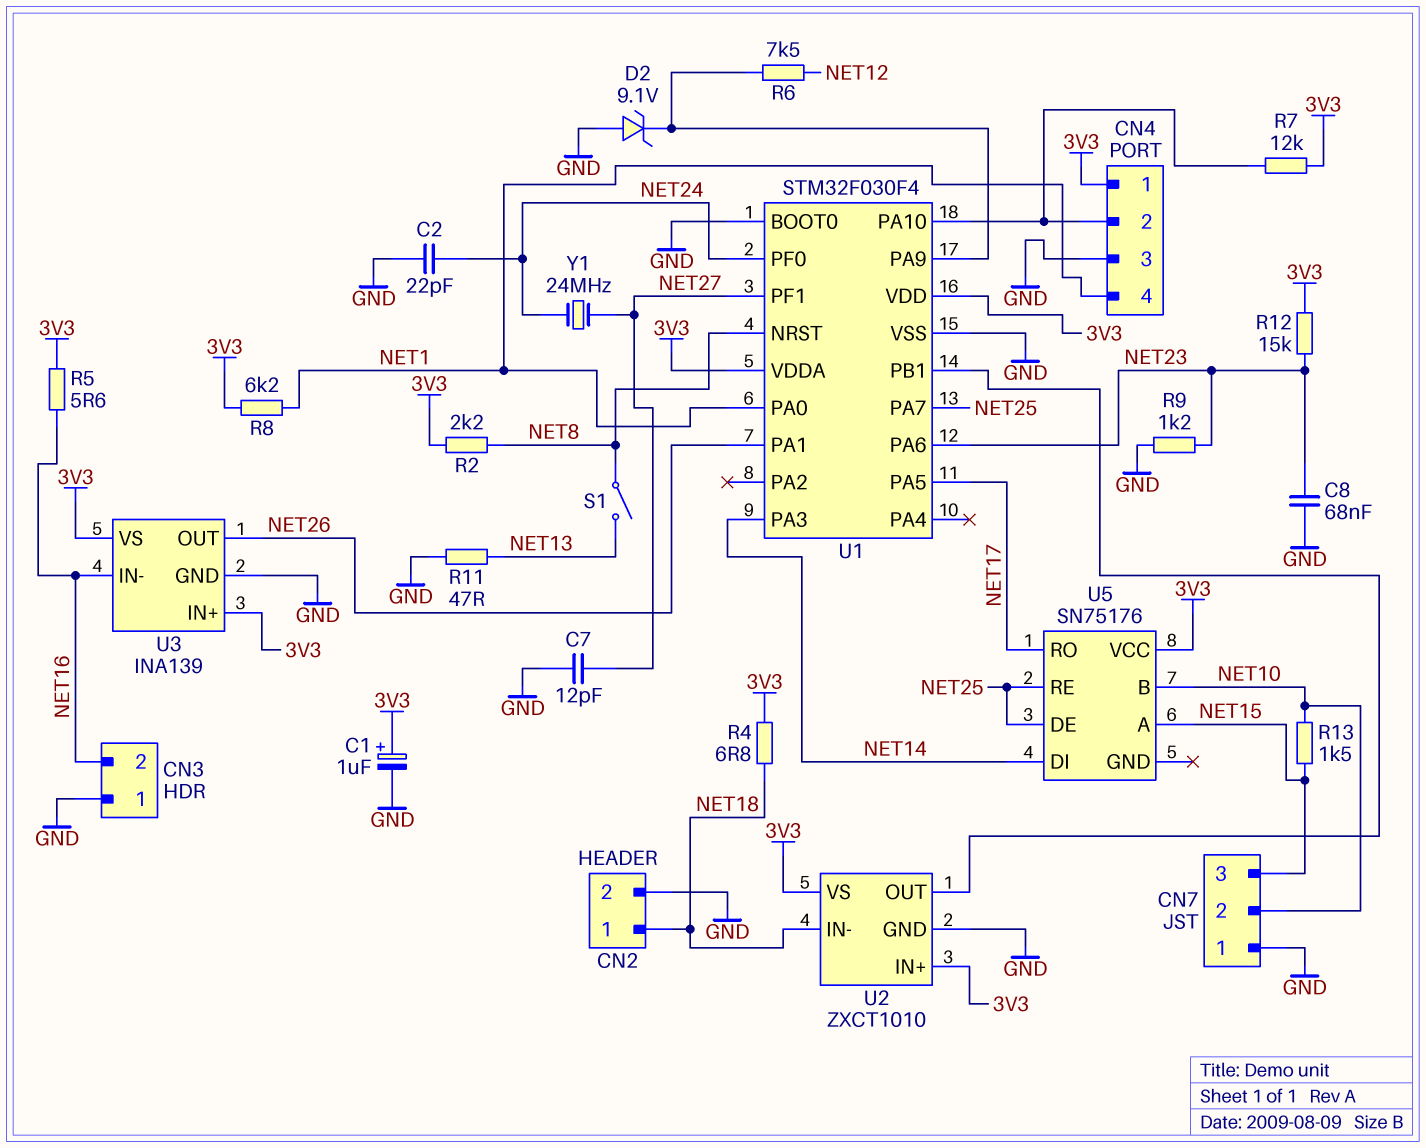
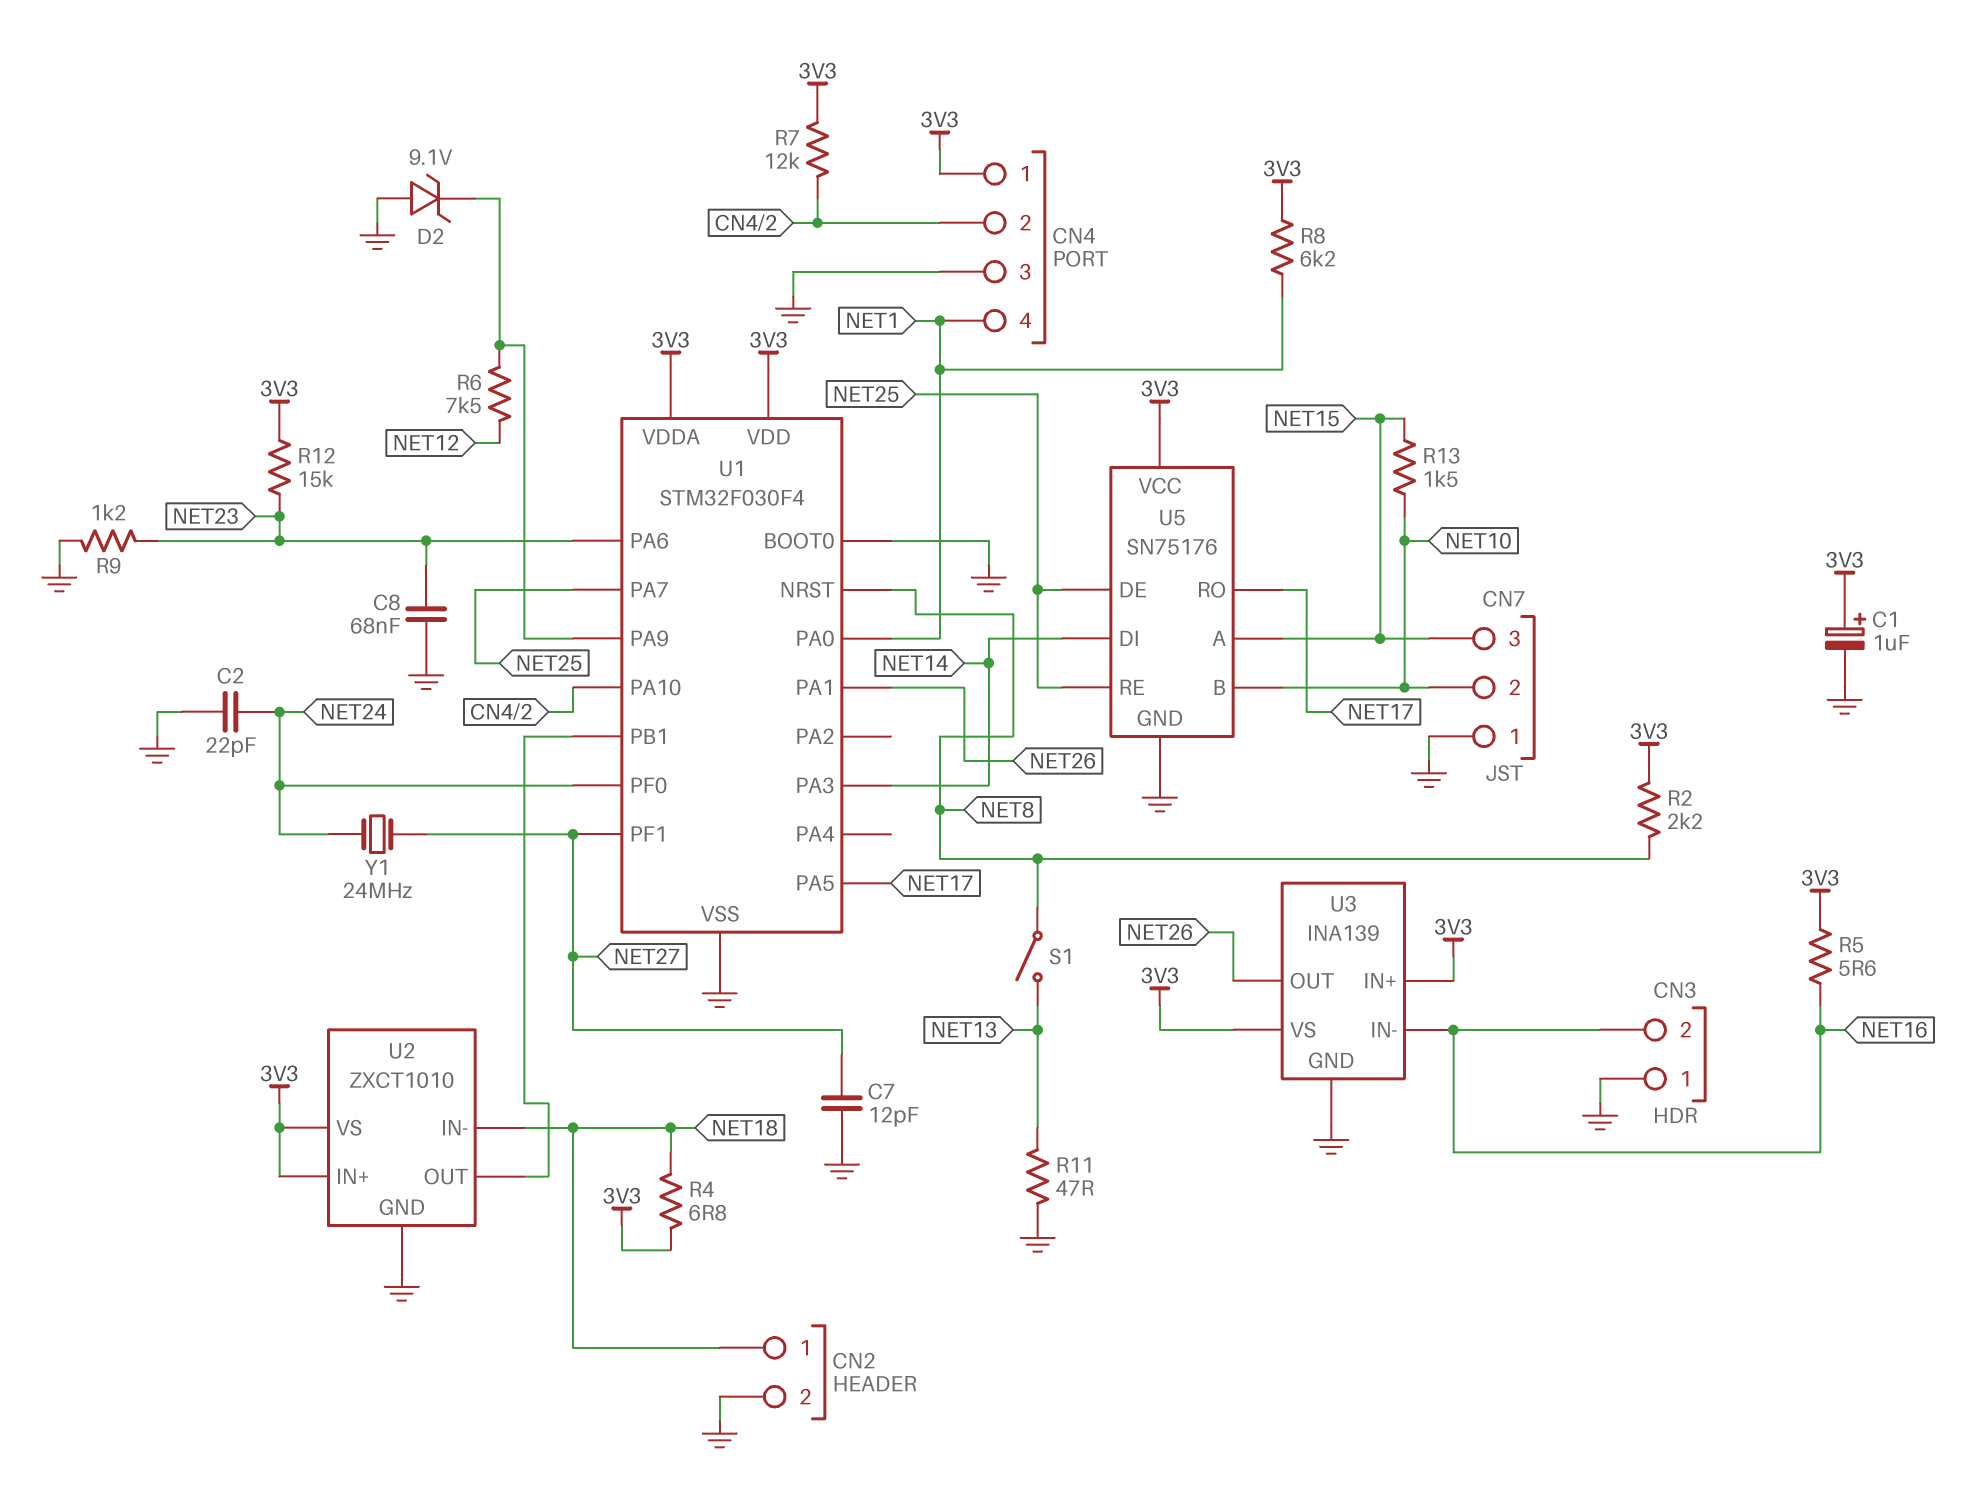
U5 pin GND: none -> GND

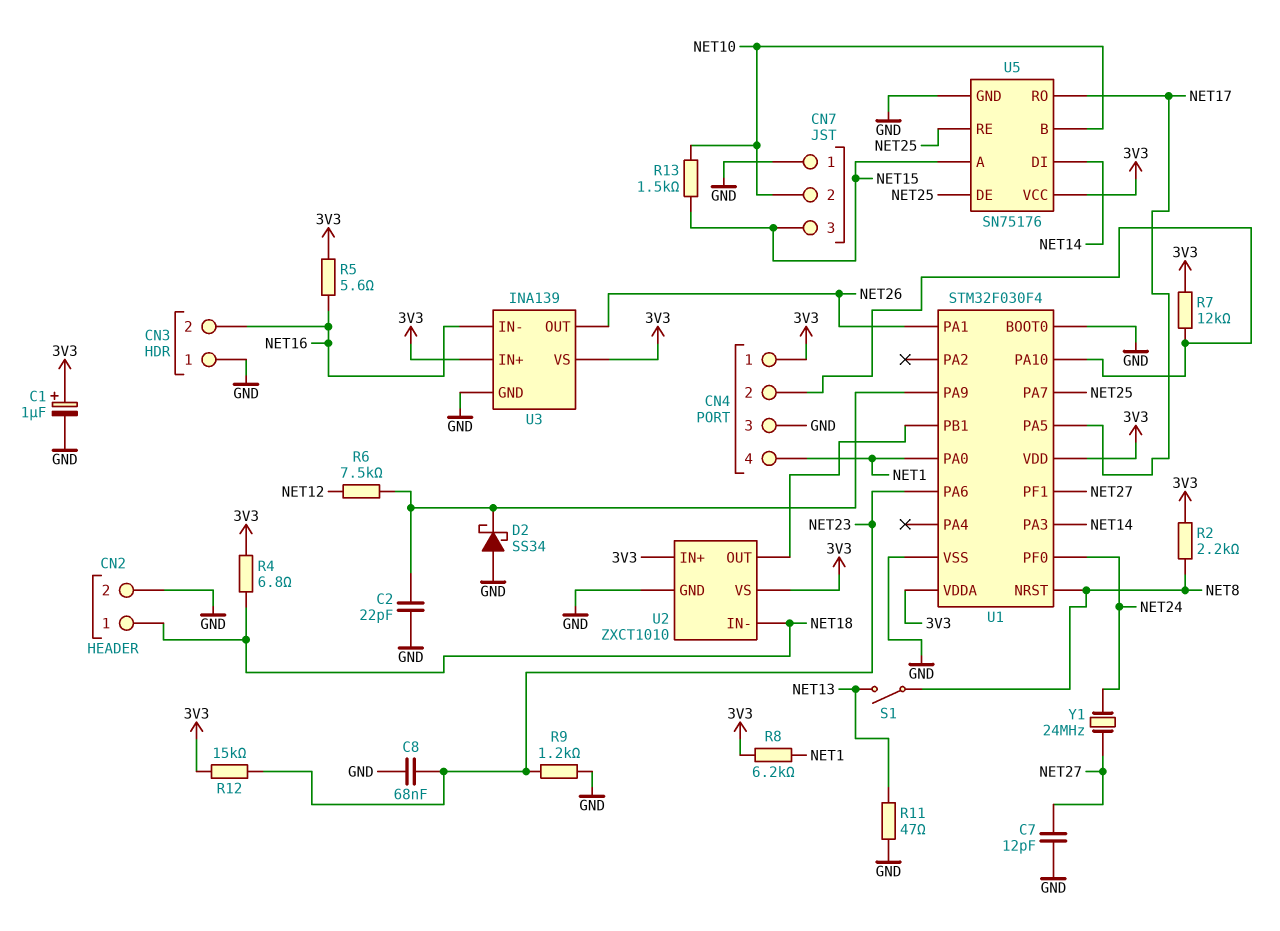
C2: 22pF (GND, NET24) -> 22pF (GND, U1/PA9)
D2: zener 9.1V (A GND, K U1/PA9) -> schottky SS34 (A GND, K U1/PA9)

